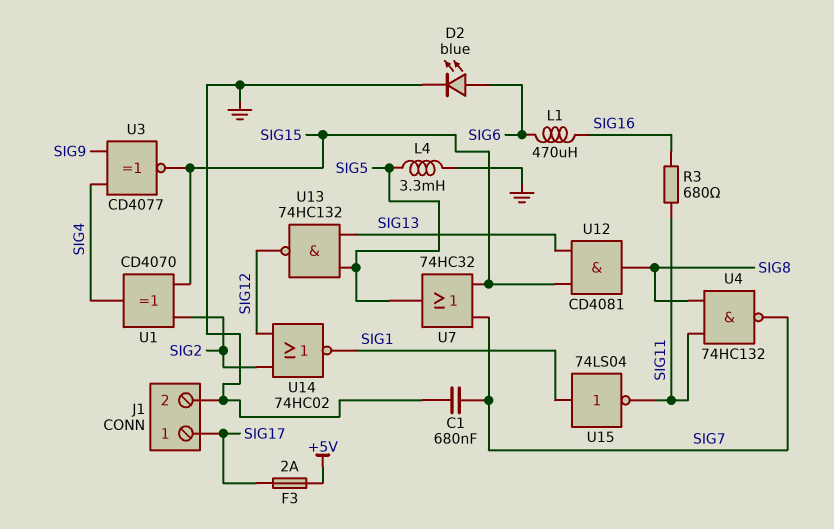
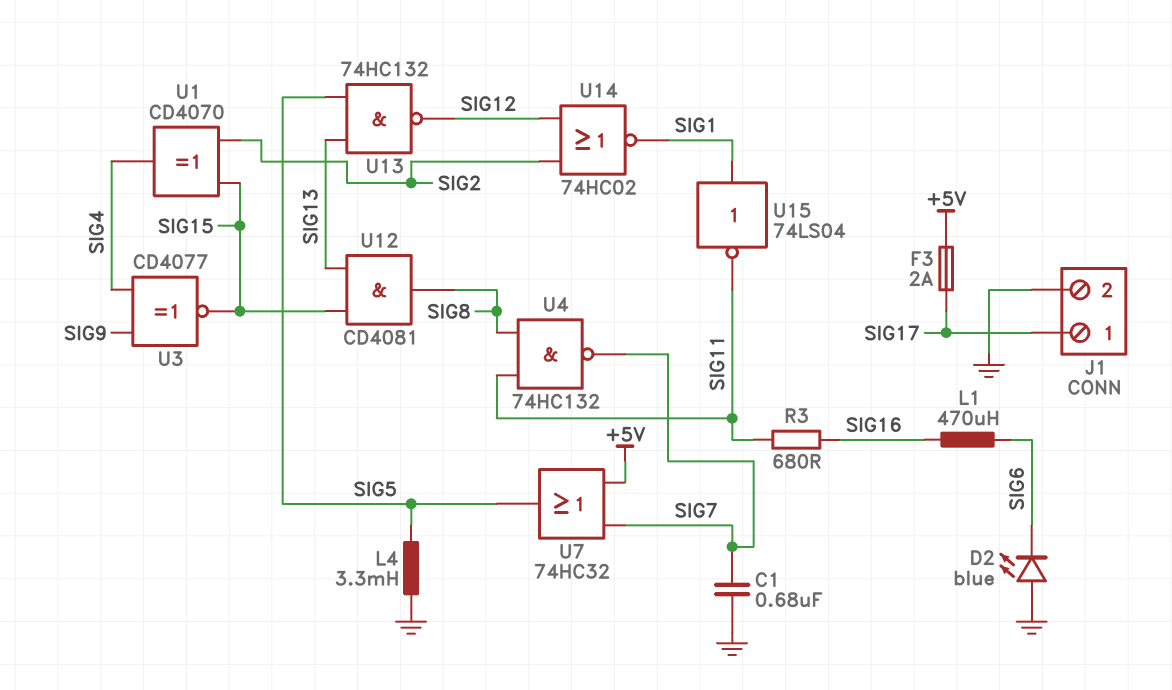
D2: LED blue (A SIG6, K GND) -> LED blue (A GND, K SIG6)
U7: OR 74HC32 (in SIG7, in SIG15, out SIG5) -> OR 74HC32 (in +5V, in SIG7, out SIG5)

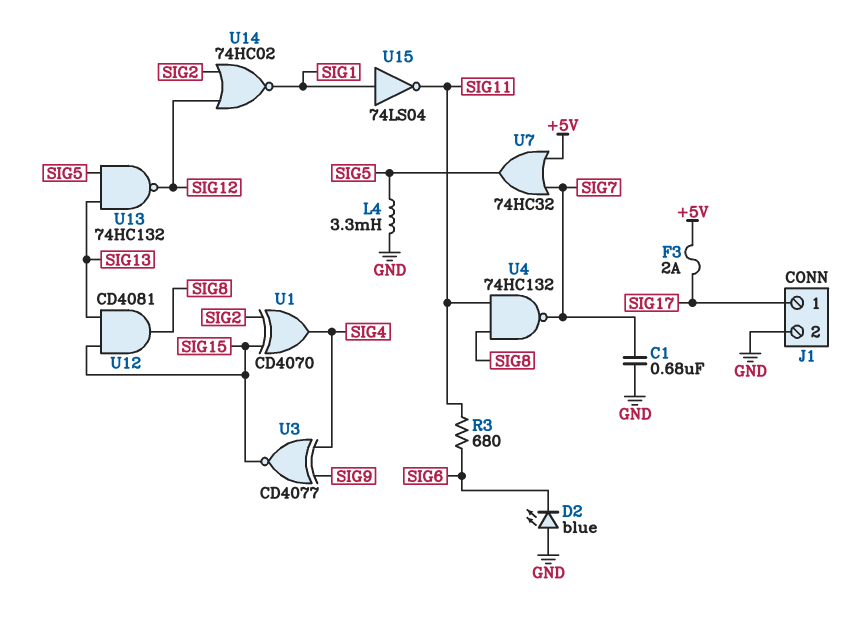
L1: 470uH (SIG6, SIG16) -> none
R3: 680 (SIG11, SIG16) -> 680 (SIG6, SIG11)

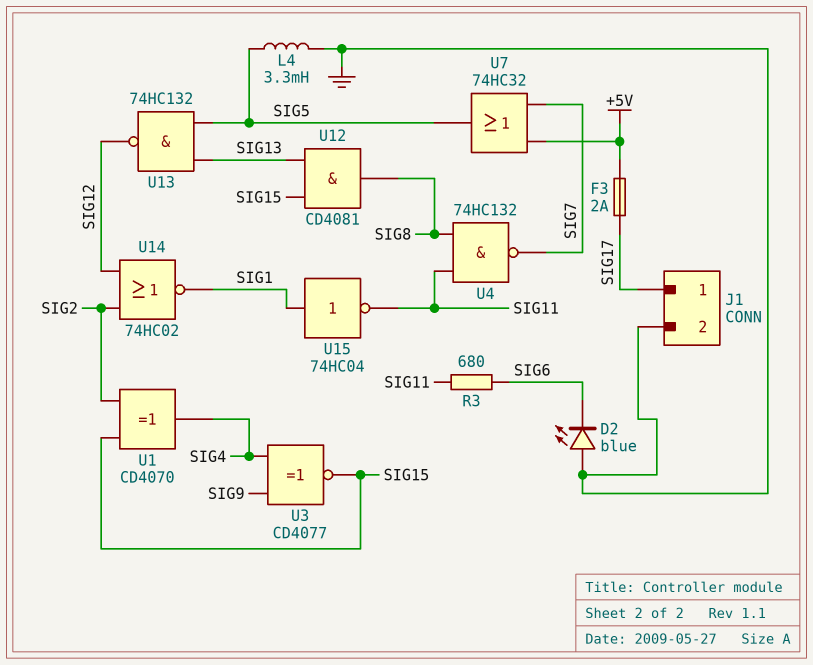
C1: 680nF (GND, SIG7) -> none
U15: NOT 74LS04 (in SIG1, out SIG11) -> NOT 74HC04 (in SIG1, out SIG11)

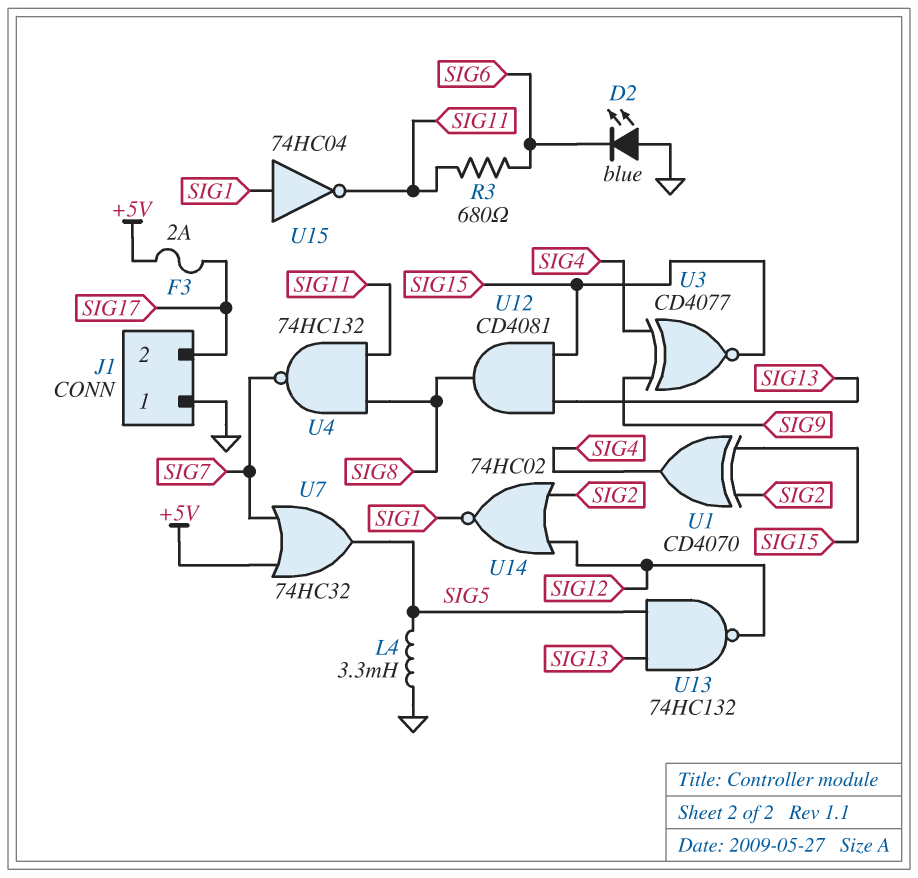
J1 pin 1: SIG17 -> GND
J1 pin 2: GND -> SIG17

